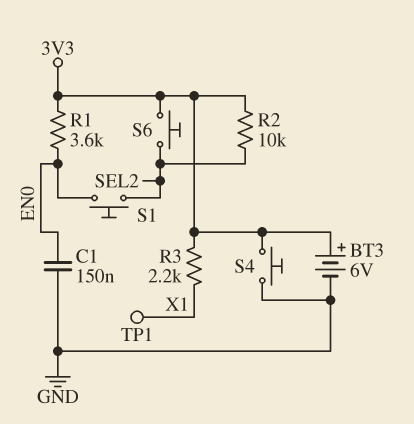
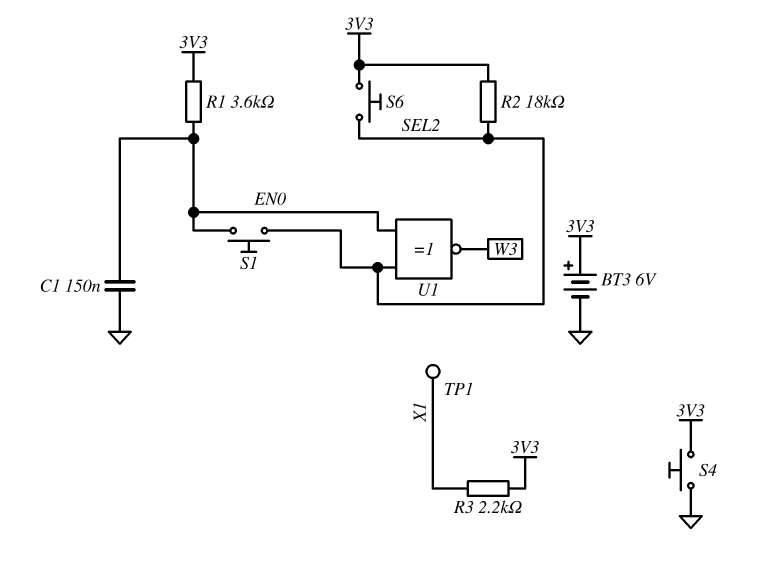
R2: 10k (3V3, SEL2) -> 18k (3V3, SEL2)
U1: none -> XNOR (in EN0, in SEL2, out W3)

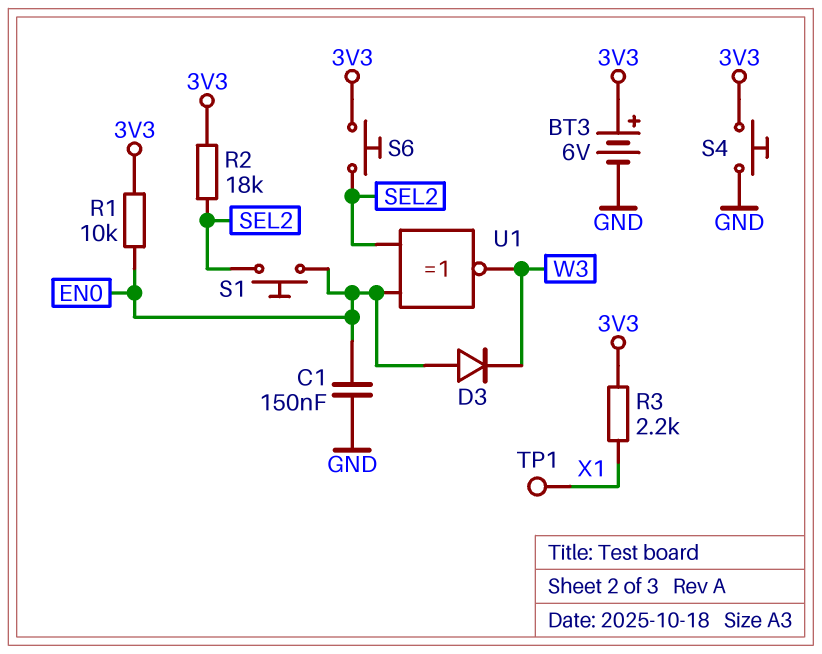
D3: none -> diode (A EN0, K W3)
R1: 3.6k (3V3, EN0) -> 10k (3V3, EN0)

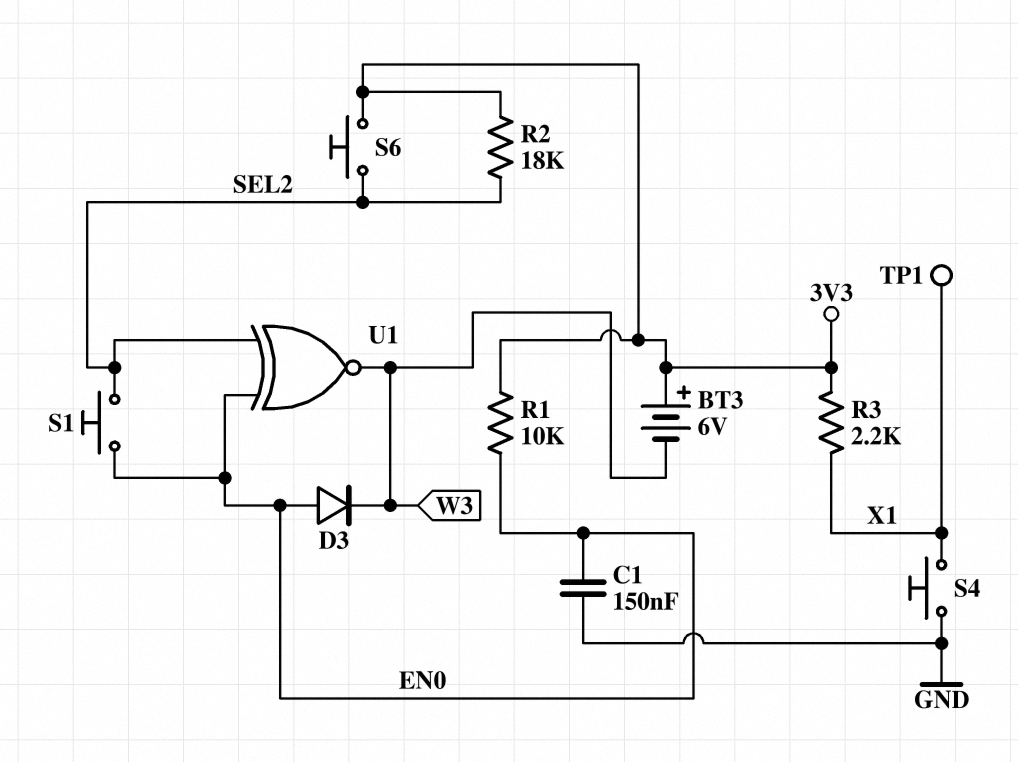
BT3: 6V (plus 3V3, minus GND) -> 6V (plus 3V3, minus W3)
S4: button (3V3, GND) -> button (GND, X1)

